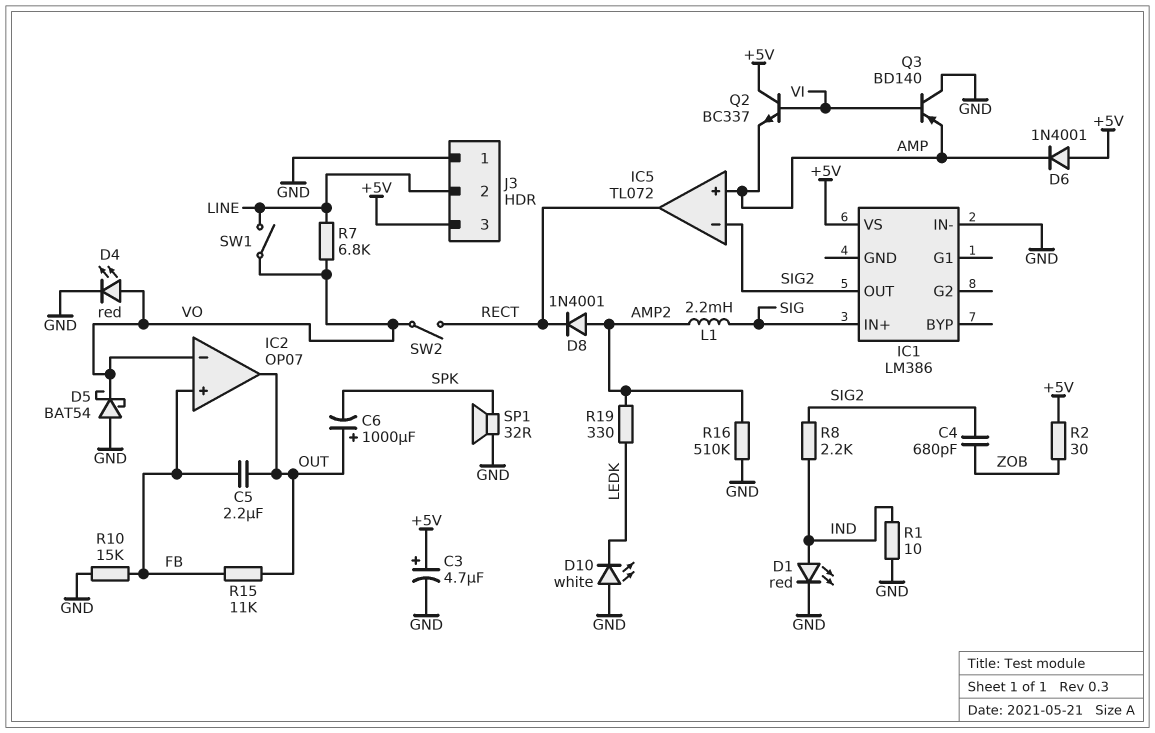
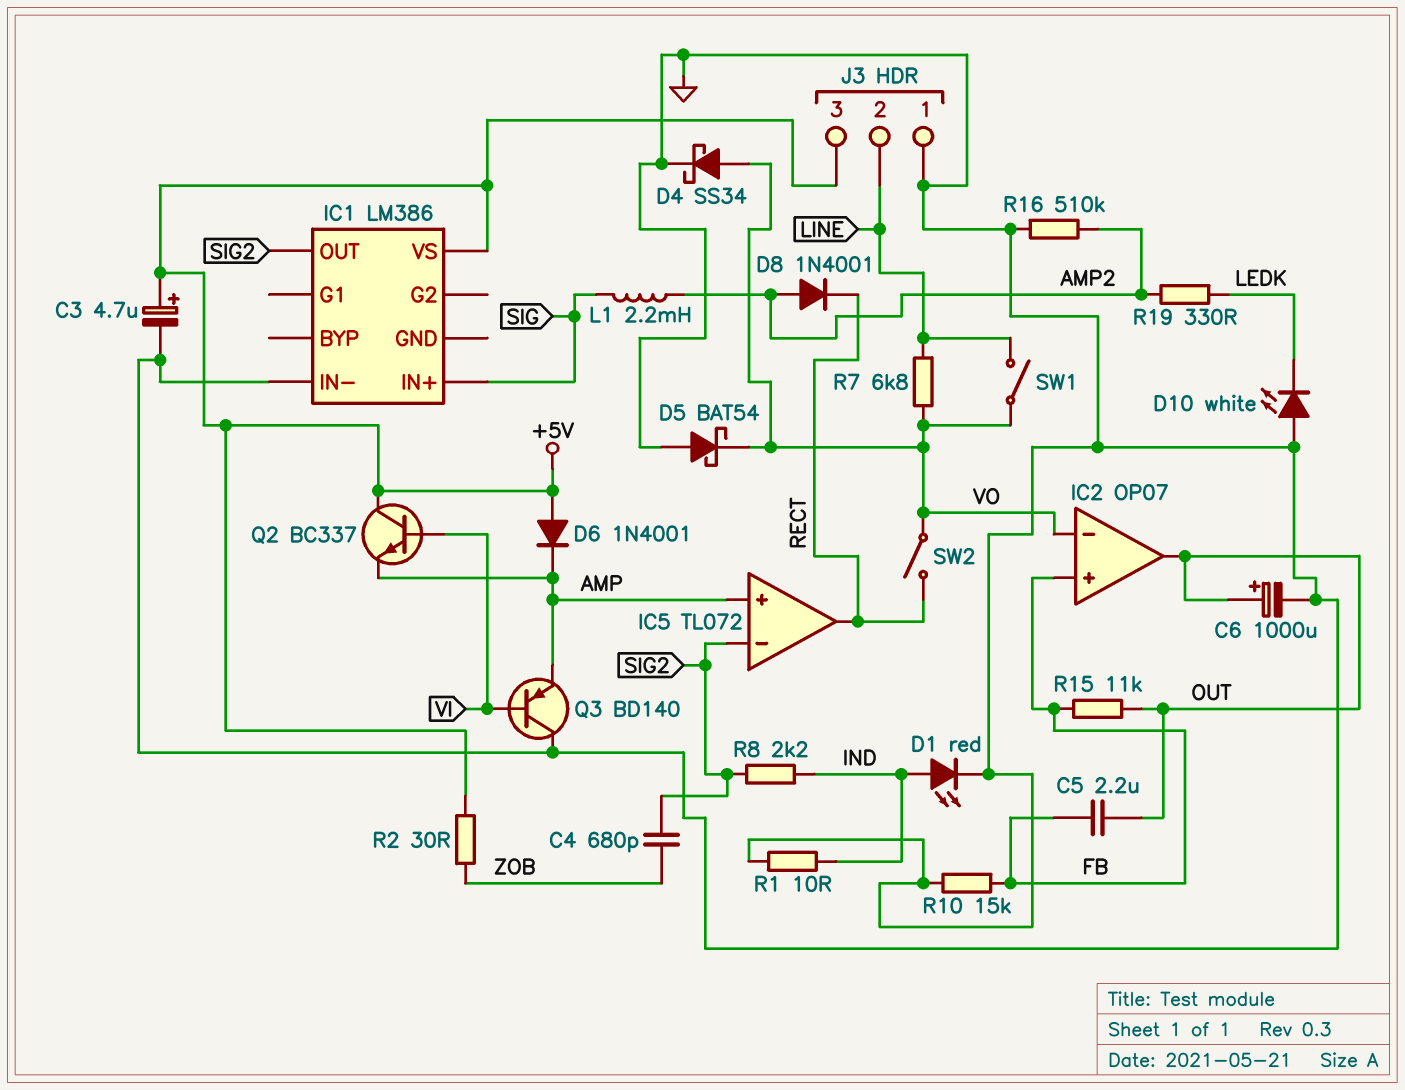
C6: 1000uF (plus OUT, minus SPK) -> 1000uF (plus OUT, minus GND)
D4: LED red (A VO, K GND) -> schottky SS34 (A VO, K GND)
SP1: speaker 32R (GND, SPK) -> none

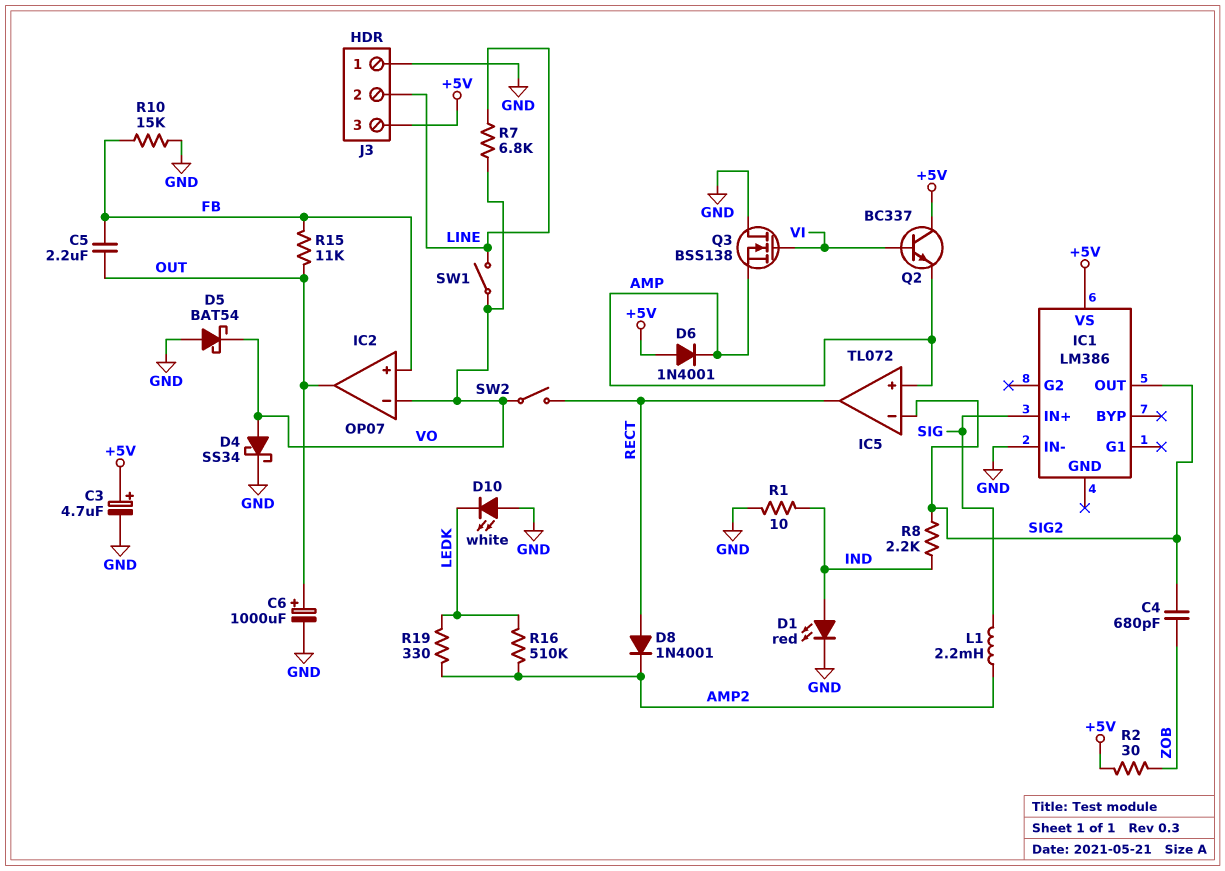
D8: diode 1N4001 (A AMP2, K RECT) -> diode 1N4001 (A RECT, K AMP2)
Q3: PNP BD140 (B VI, C GND, E AMP) -> NMOS BSS138 (G VI, D GND, S AMP)
R16: 510k (AMP2, GND) -> 510k (AMP2, LEDK)

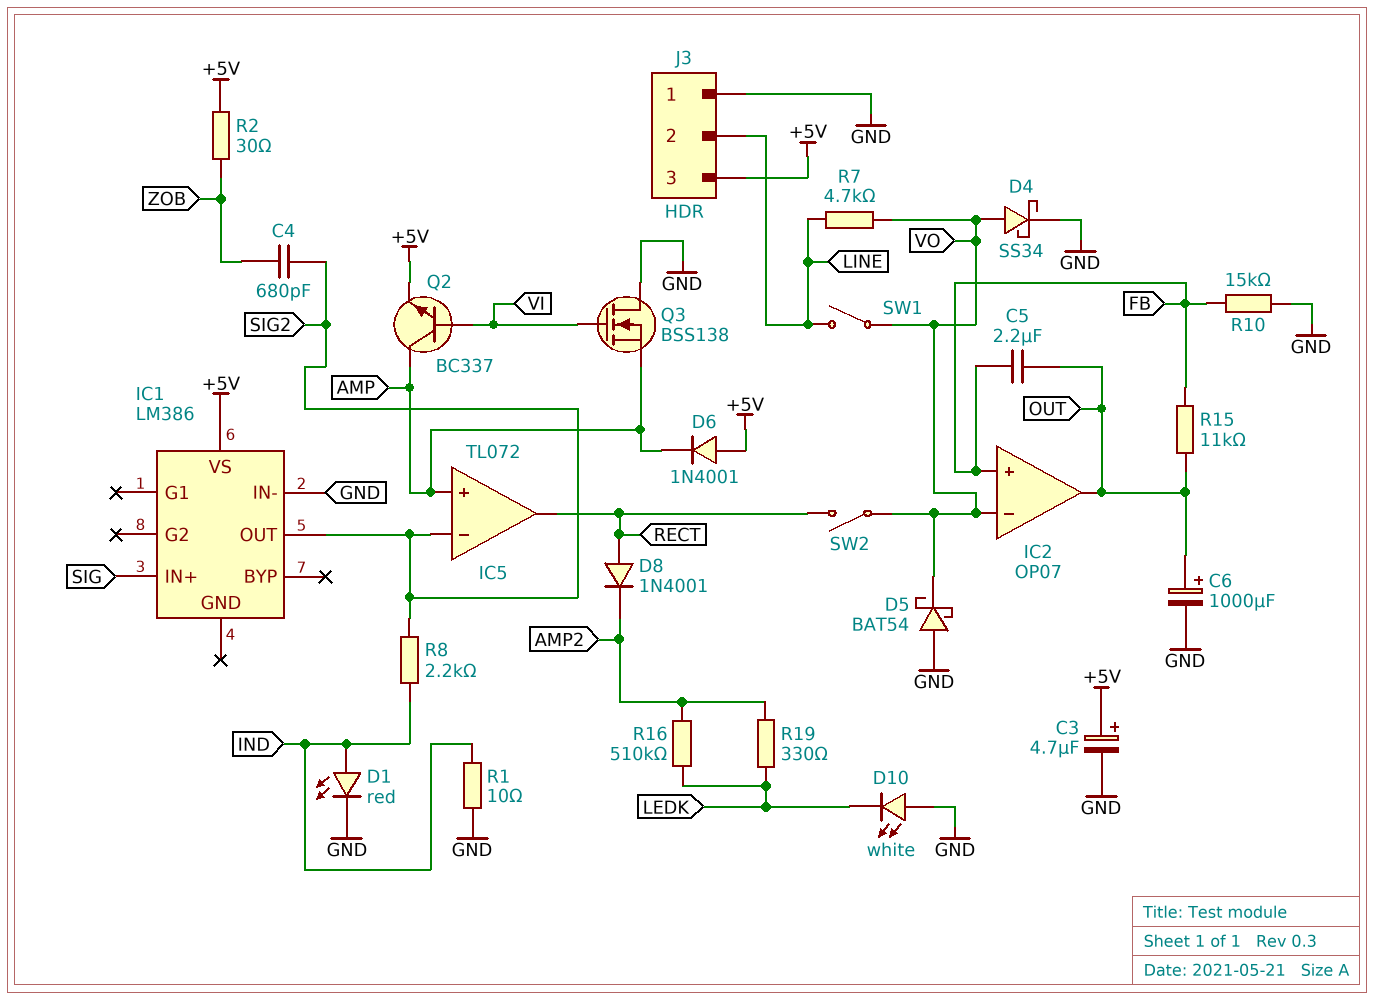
L1: 2.2mH (AMP2, SIG) -> none
Q2: NPN BC337 (B VI, C +5V, E AMP) -> NPN BC337 (B VI, C AMP, E +5V)
R7: 6.8k (LINE, VO) -> 4.7k (LINE, VO)

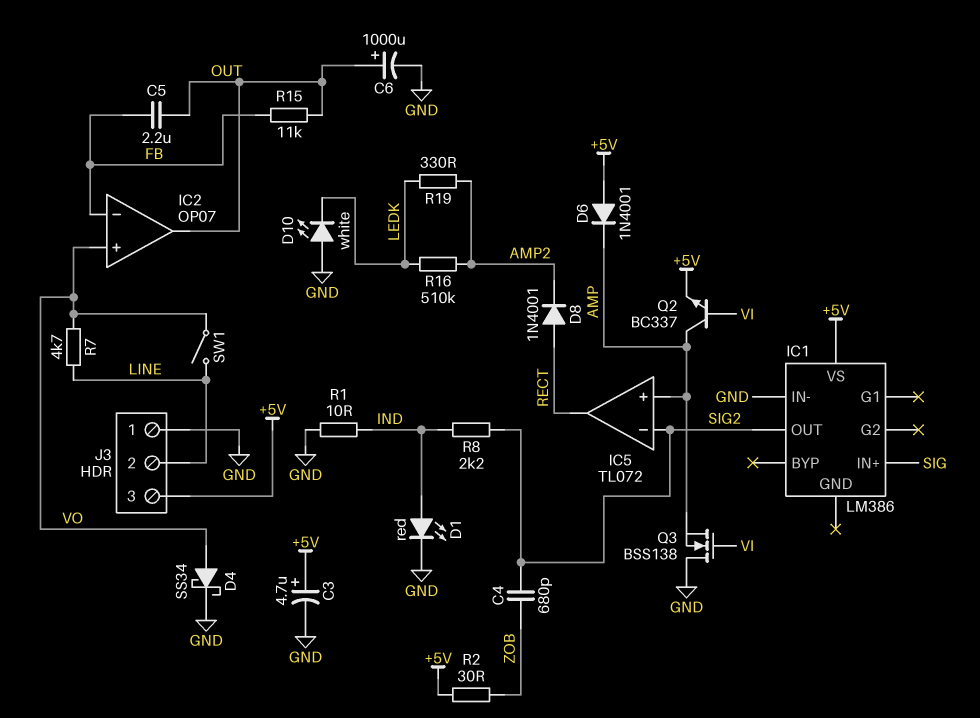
D5: schottky BAT54 (A GND, K VO) -> none
IC2 pin in+: FB -> VO
IC2 pin in-: VO -> FB
R10: 15k (FB, GND) -> none
SW2: switch (RECT, VO) -> none

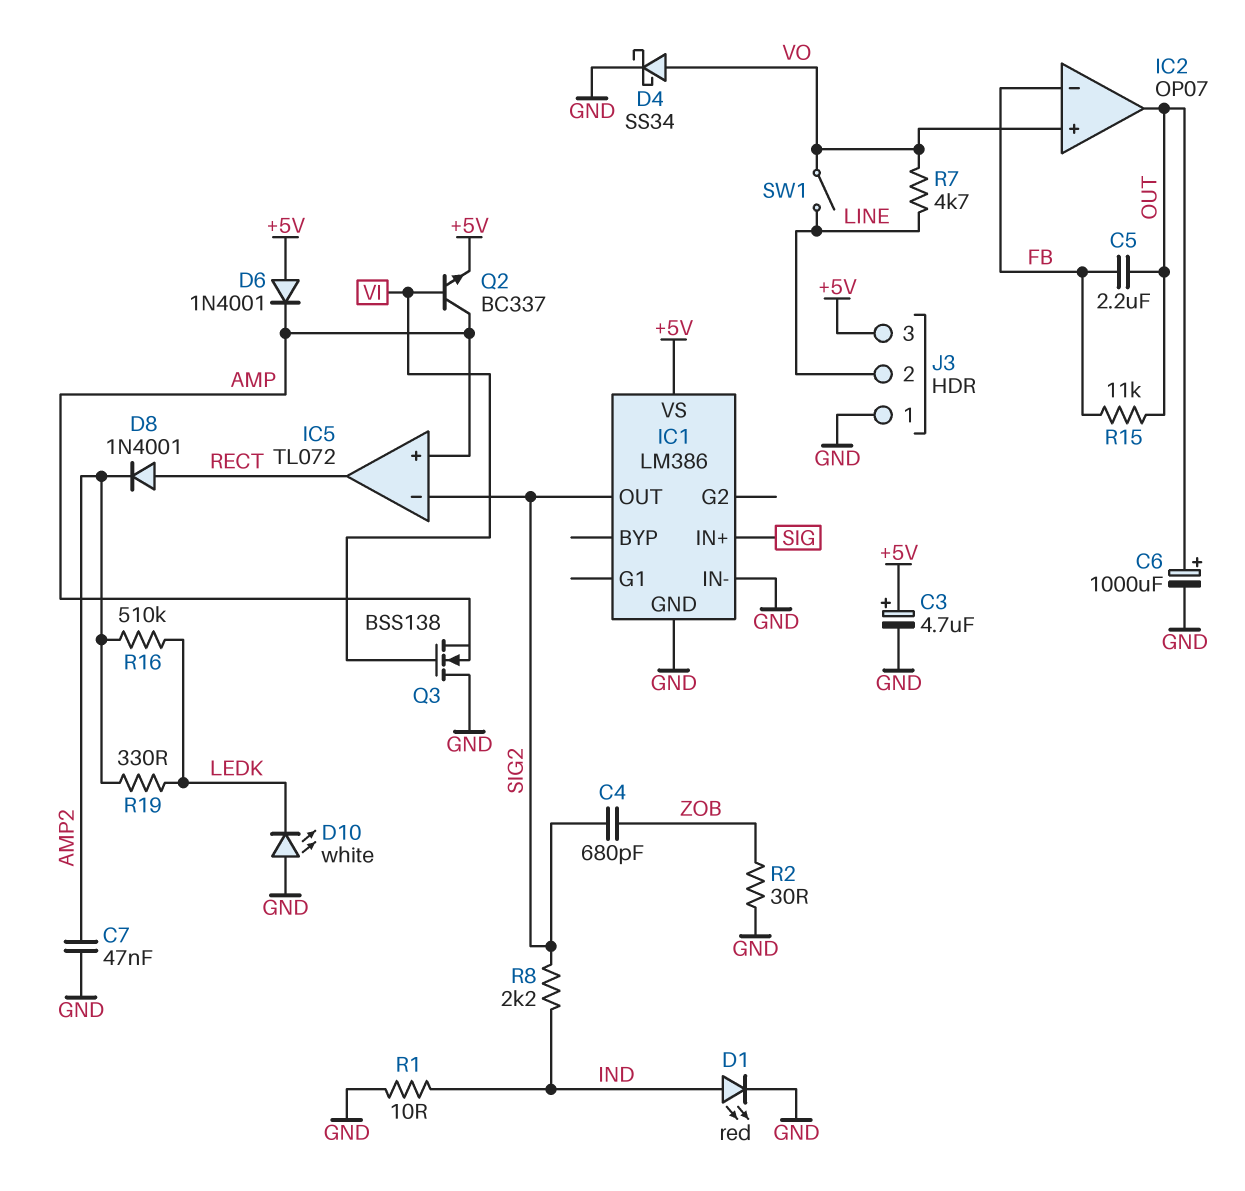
C7: none -> 47nF (AMP2, GND)
IC1 pin GND: none -> GND
R2: 30 (+5V, ZOB) -> 30 (GND, ZOB)

